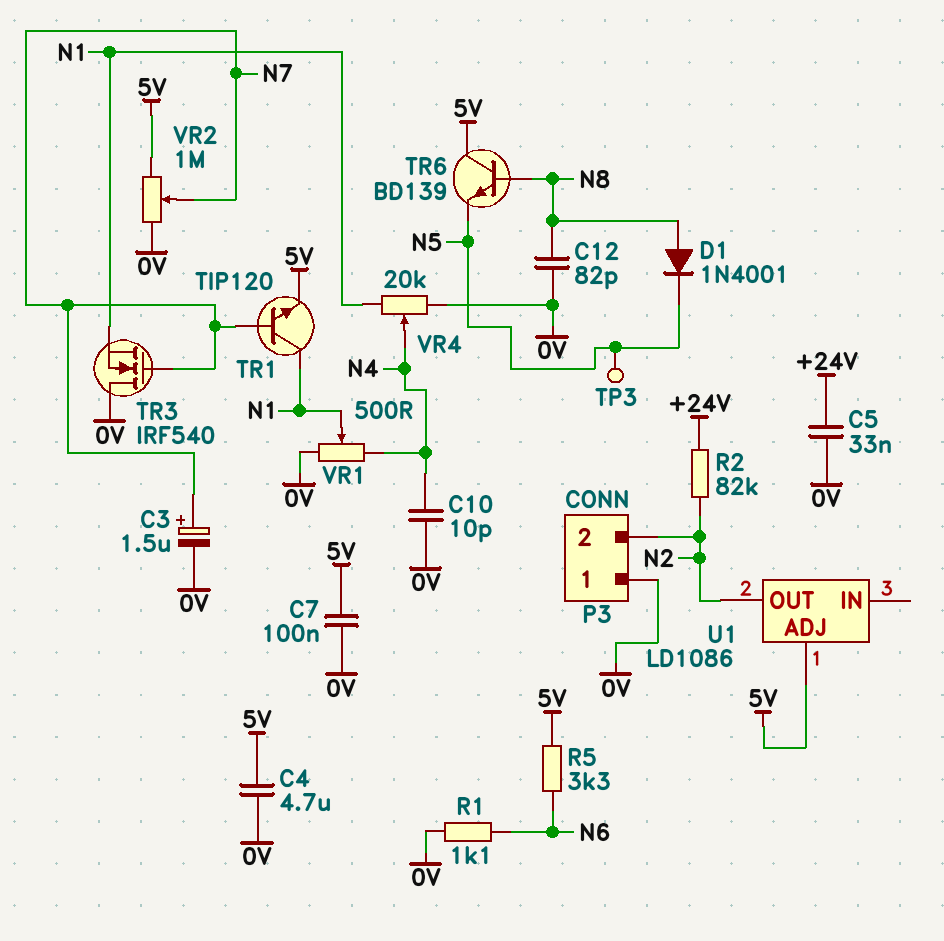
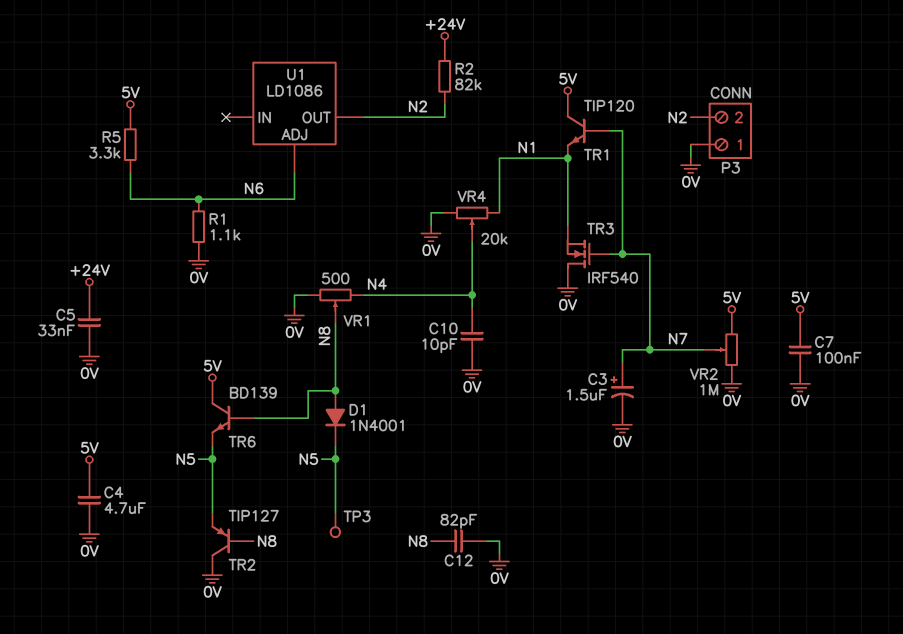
TR1: NPN TIP120 (B N7, C N1, E 5V) -> NPN TIP120 (B N7, C 5V, E N1)
TR2: none -> PNP TIP127 (B N8, C 0V, E N5)
U1 pin ADJ: 5V -> N6
VR1: 500 (0V, N4, wiper N1) -> 500 (0V, N4, wiper N8)

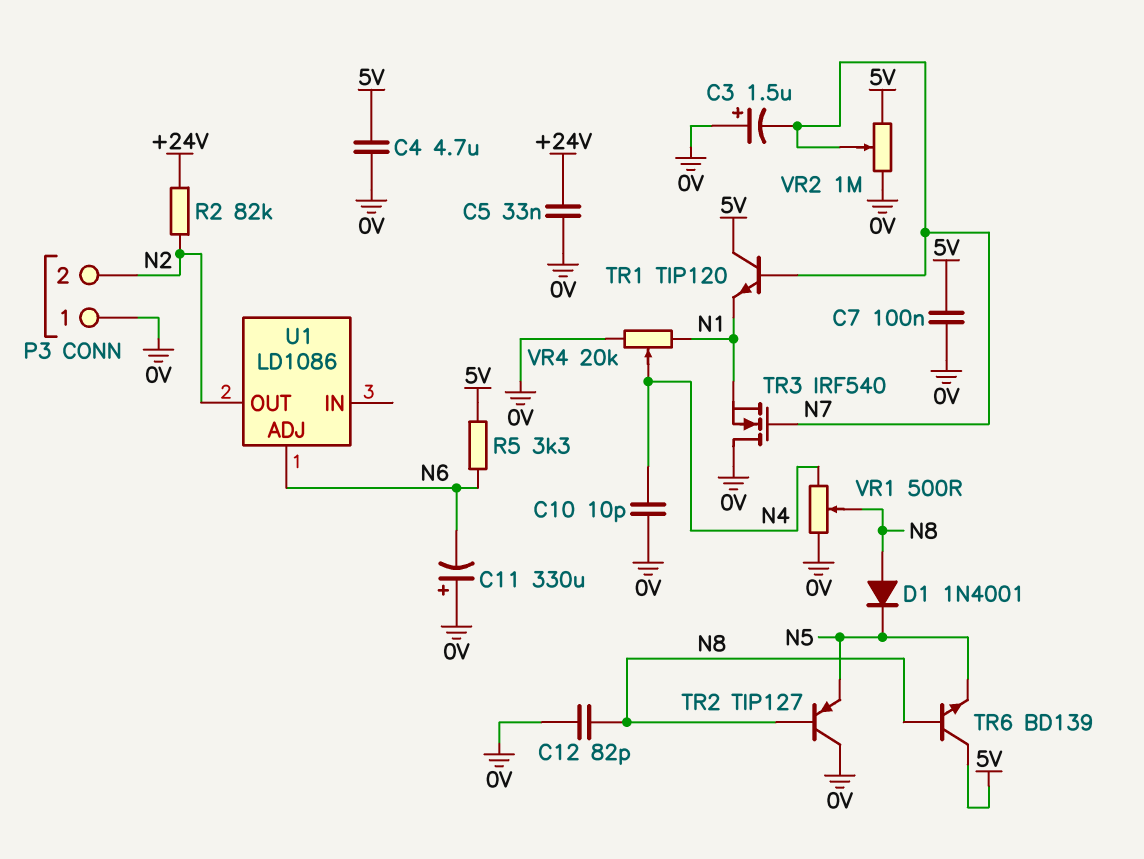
C3: 1.5uF (plus N7, minus 0V) -> 1.5uF (plus 0V, minus N7)
C11: none -> 330uF (plus 0V, minus N6)
R1: 1.1k (0V, N6) -> none
TP3: test point (N5) -> none

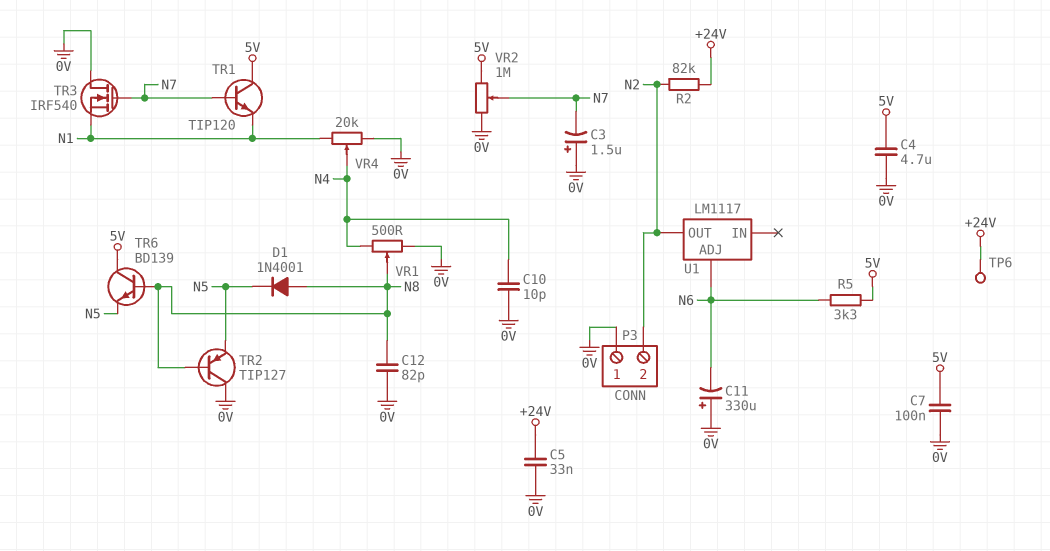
TP6: none -> test point (+24V)
U1: LD1086 -> LM1117

